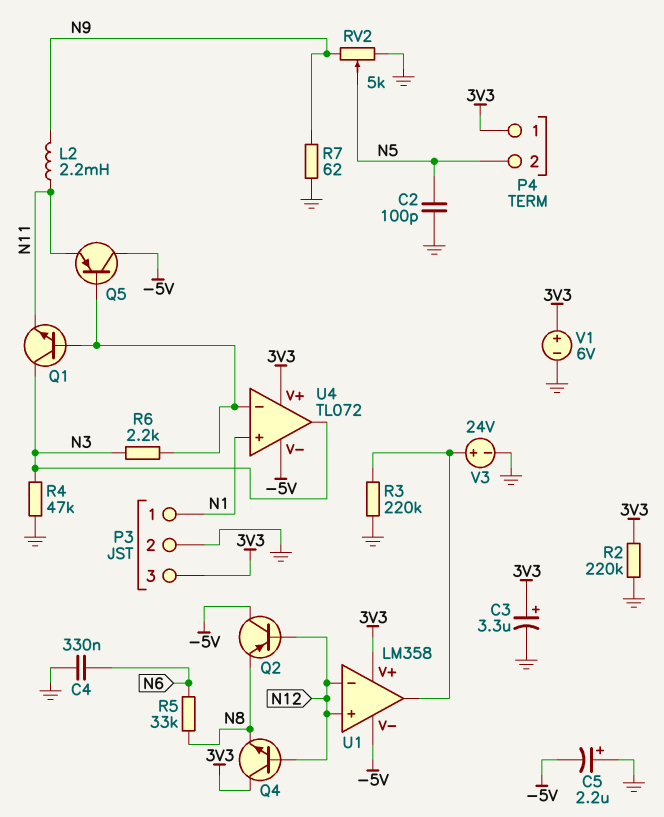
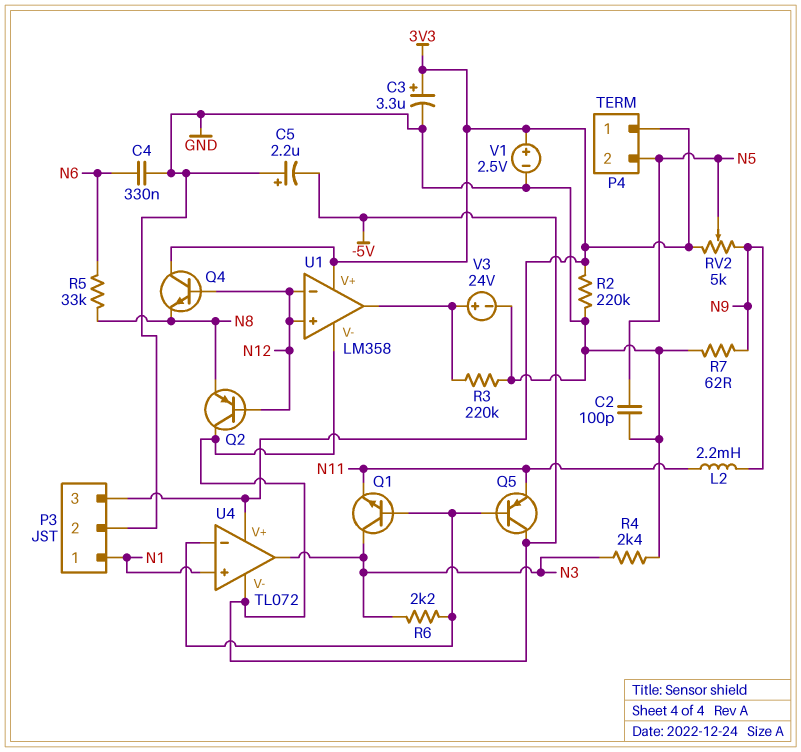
R4: 47k (GND, N3) -> 2.4k (GND, N3)
RV2: 5k (GND, N9, wiper N5) -> 5k (3V3, N9, wiper N5)
V1: 6V (plus 3V3, minus GND) -> 2.5V (plus 3V3, minus GND)

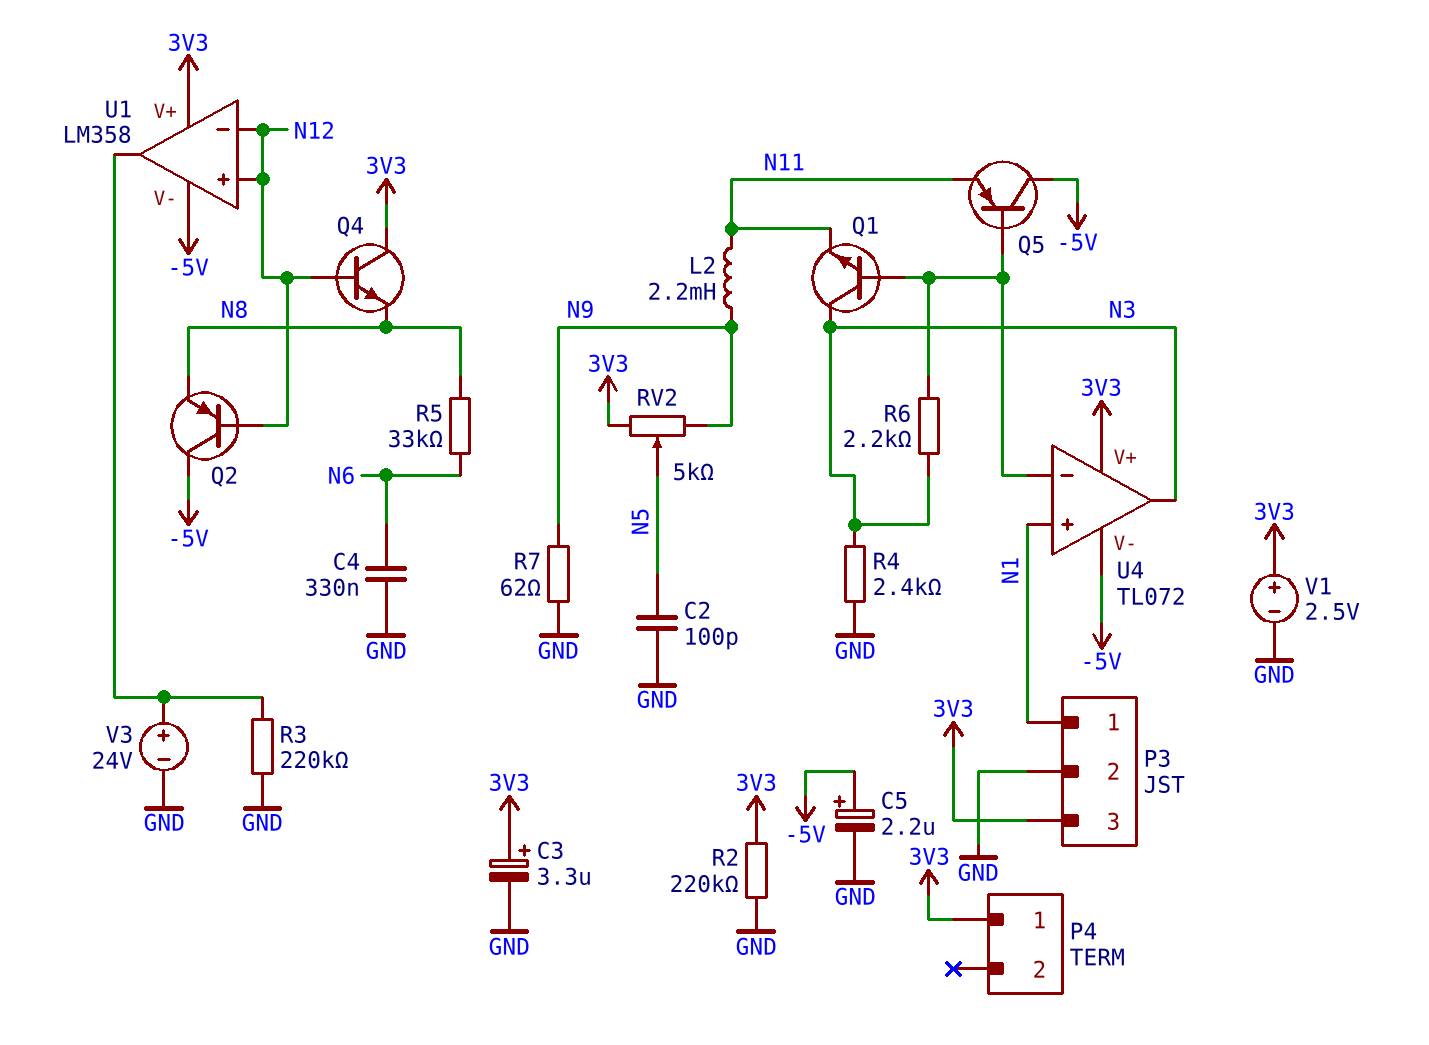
C5: 2.2uF (plus GND, minus -5V) -> 2.2uF (plus -5V, minus GND)
P4 pin 2: N5 -> none

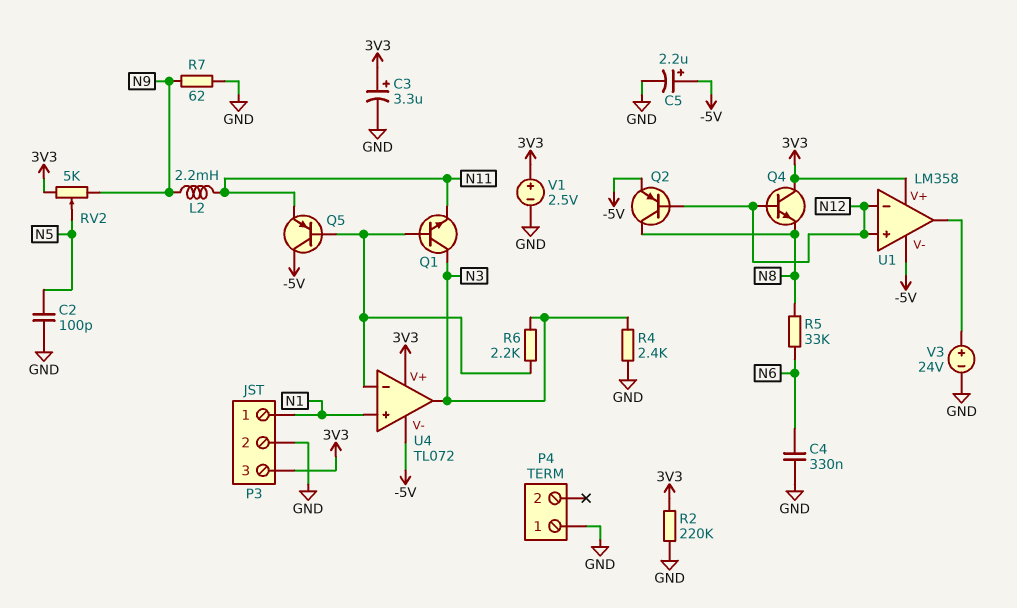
P4 pin 1: 3V3 -> GND
Q2: PNP (B N12, C -5V, E N8) -> PNP (B N12, C N8, E -5V)
R3: 220k (GND, U1/out) -> none

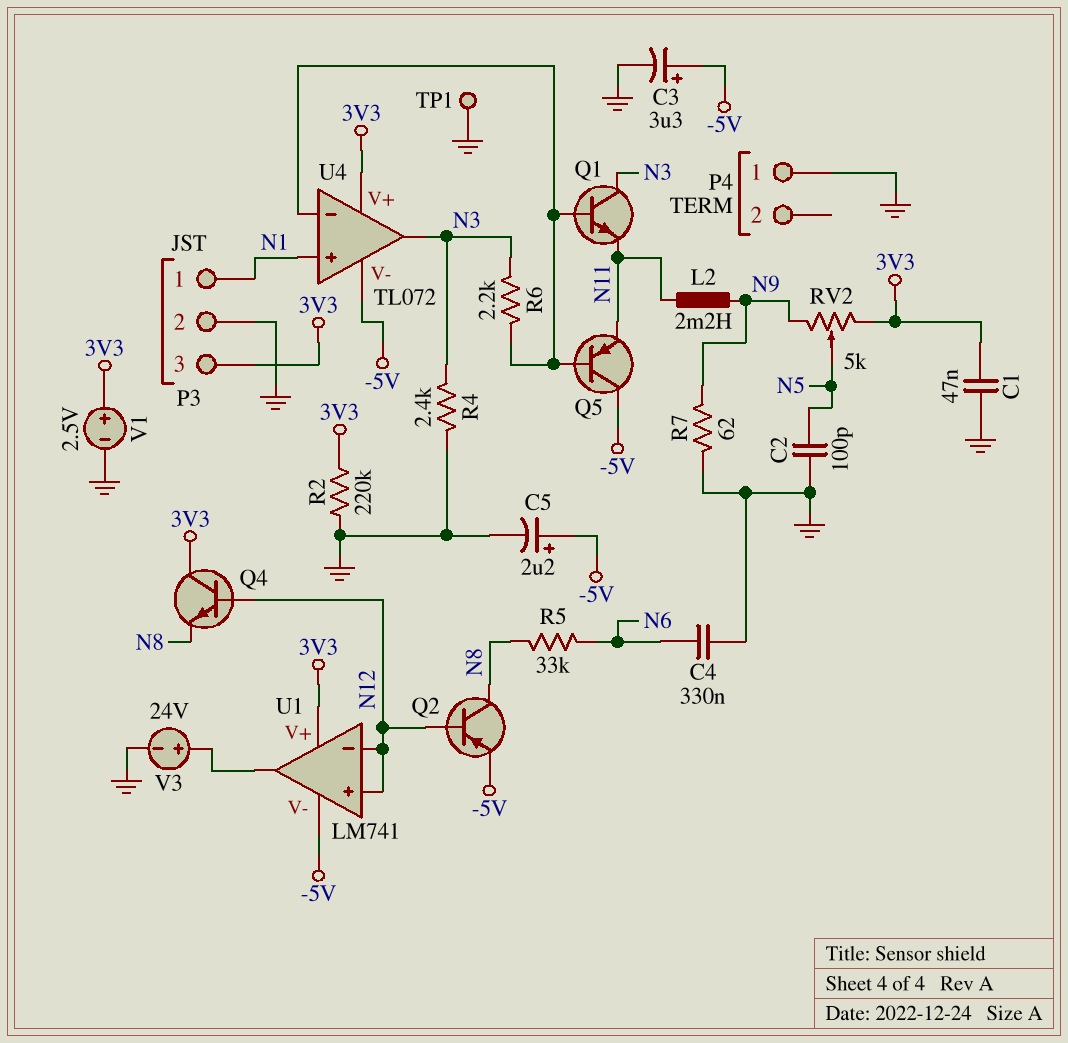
C1: none -> 47nF (3V3, GND)
C3: 3.3uF (plus 3V3, minus GND) -> 3.3uF (plus -5V, minus GND)
TP1: none -> test point (GND)
U1: LM358 -> LM741

